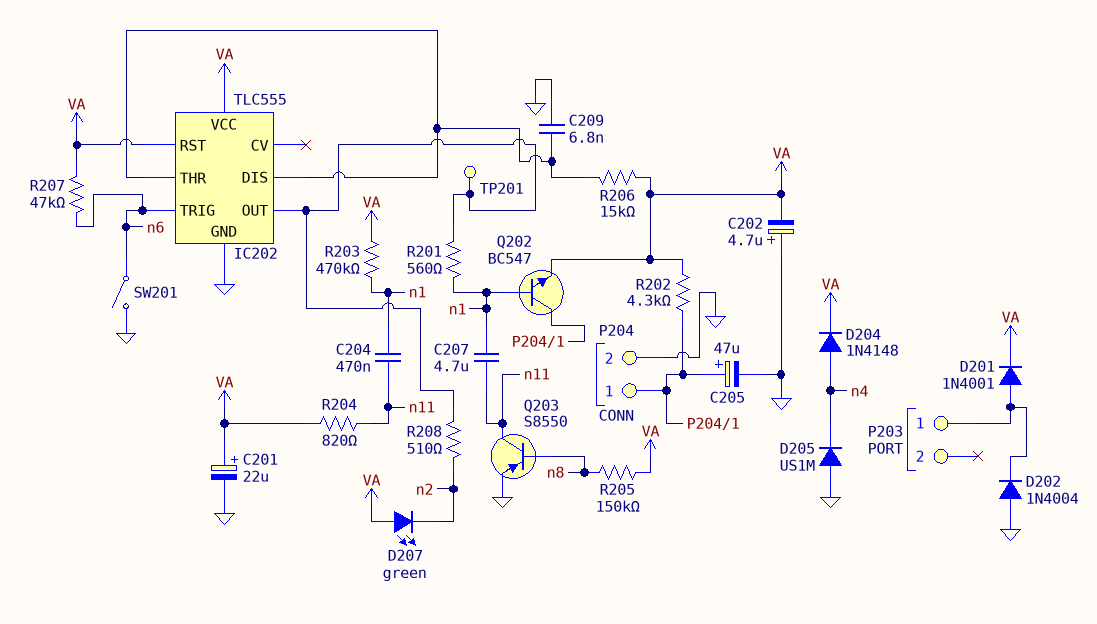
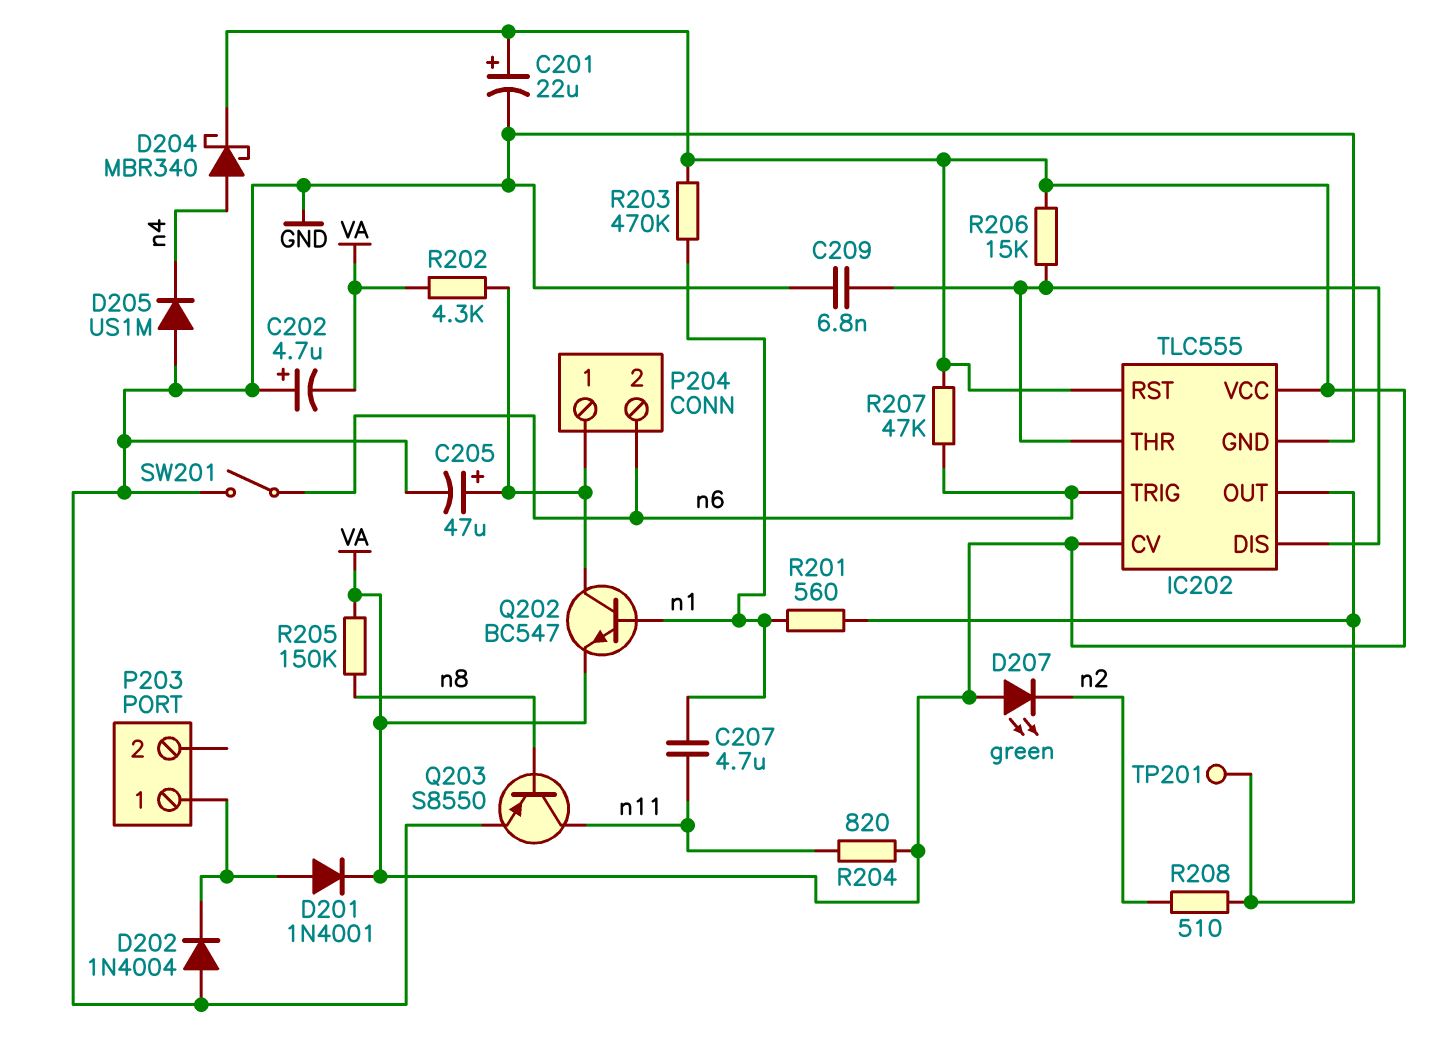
C204: 470nF (n1, n11) -> none
D204: diode 1N4148 (A n4, K VA) -> schottky MBR340 (A n4, K VA)
IC202 pin CV: none -> VA
P204 pin 2: GND -> n6

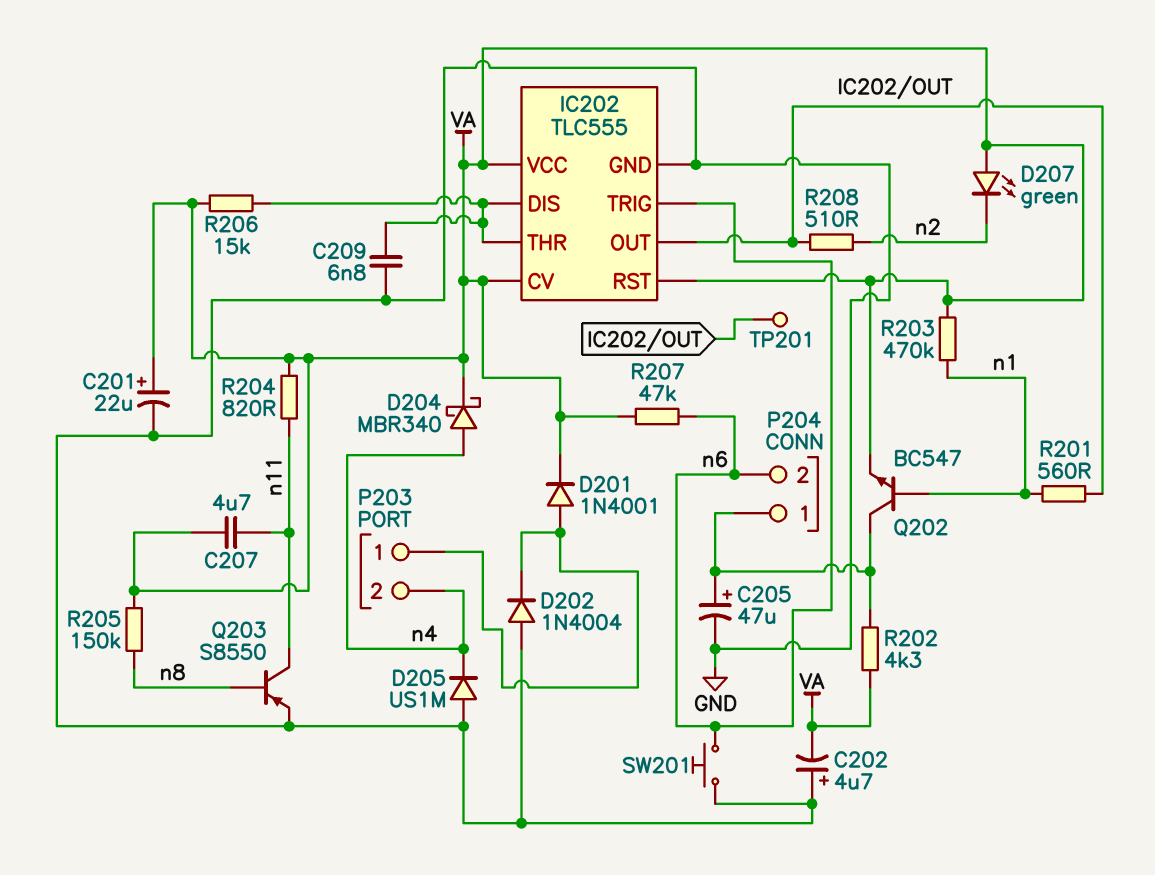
C207: 4.7uF (n1, n11) -> 4.7uF (VA, n11)
P203 pin 2: none -> n4
SW201: switch (GND, n6) -> button (GND, n6)

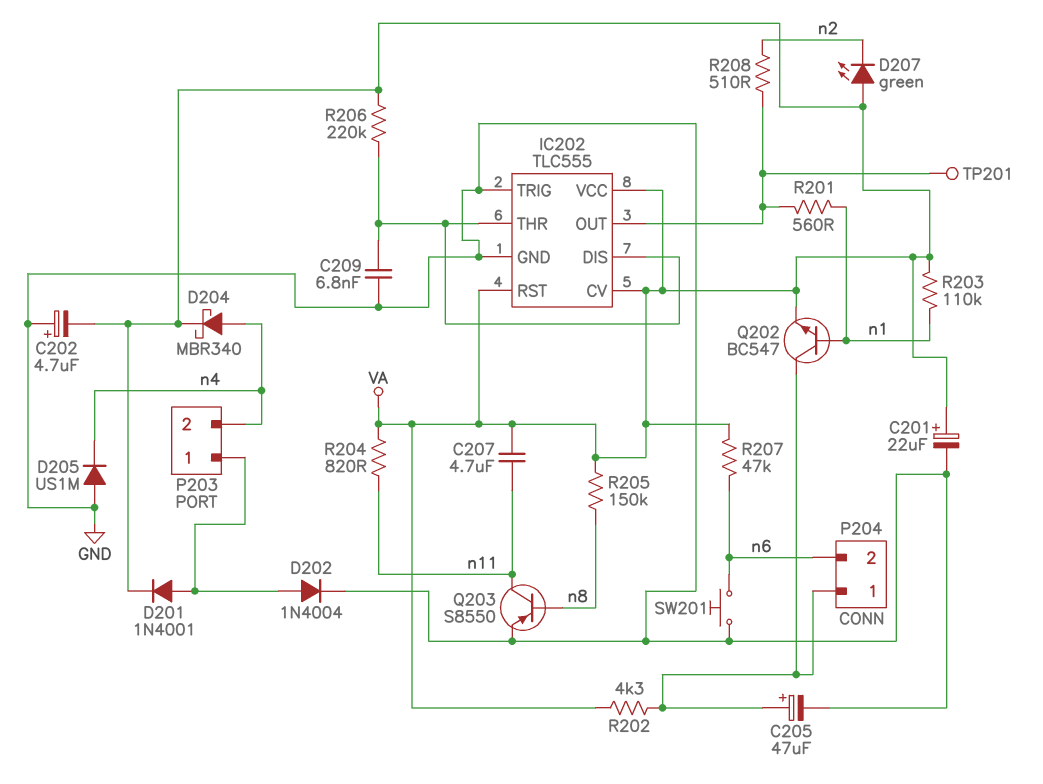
D202: diode 1N4004 (A GND, K P203/1) -> diode 1N4004 (A P203/1, K GND)
IC202 pin TRIG: n6 -> GND
R203: 470k (VA, n1) -> 110k (VA, n1)
R206: 15k (IC202/DIS, VA) -> 220k (IC202/DIS, VA)

